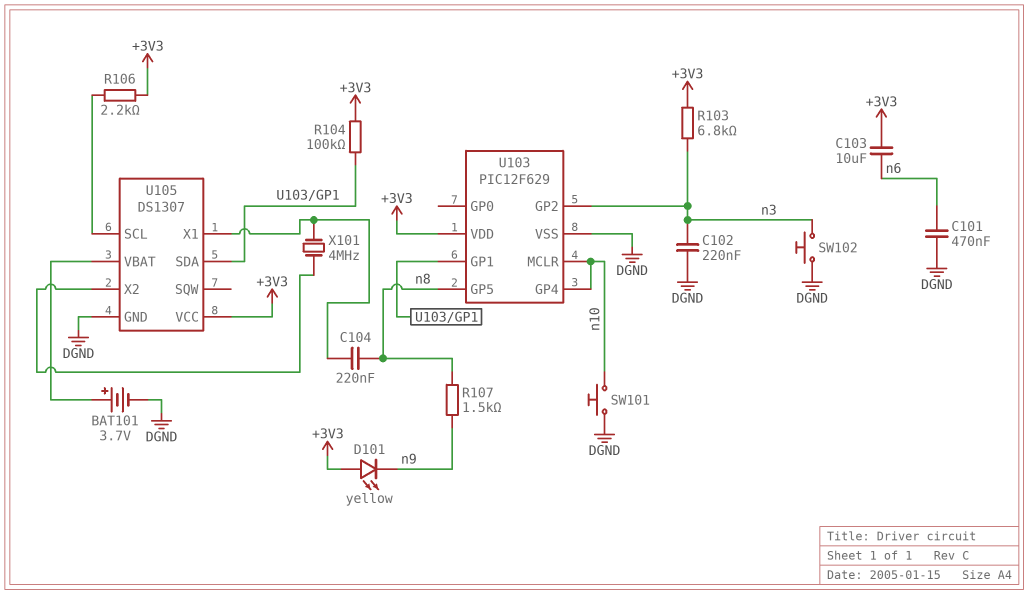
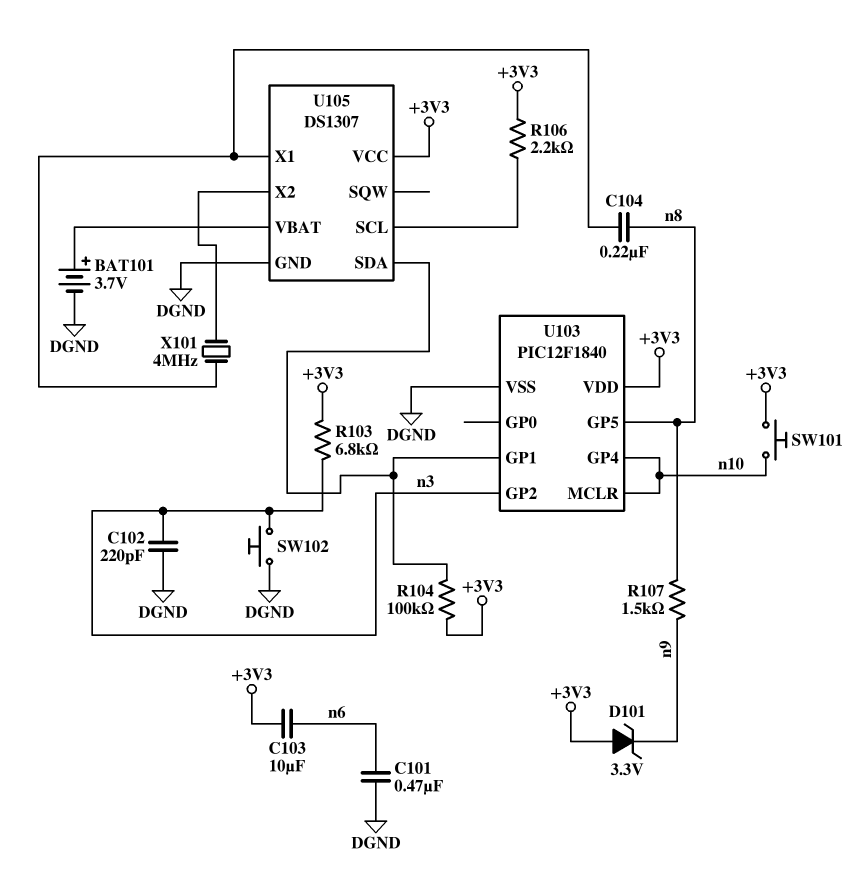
C102: 220nF (DGND, n3) -> 220pF (DGND, n3)
D101: LED yellow (A +3V3, K n9) -> zener 3.3V (A +3V3, K n9)
SW101: button (DGND, n10) -> button (+3V3, n10)
U103: PIC12F629 -> PIC12F1840

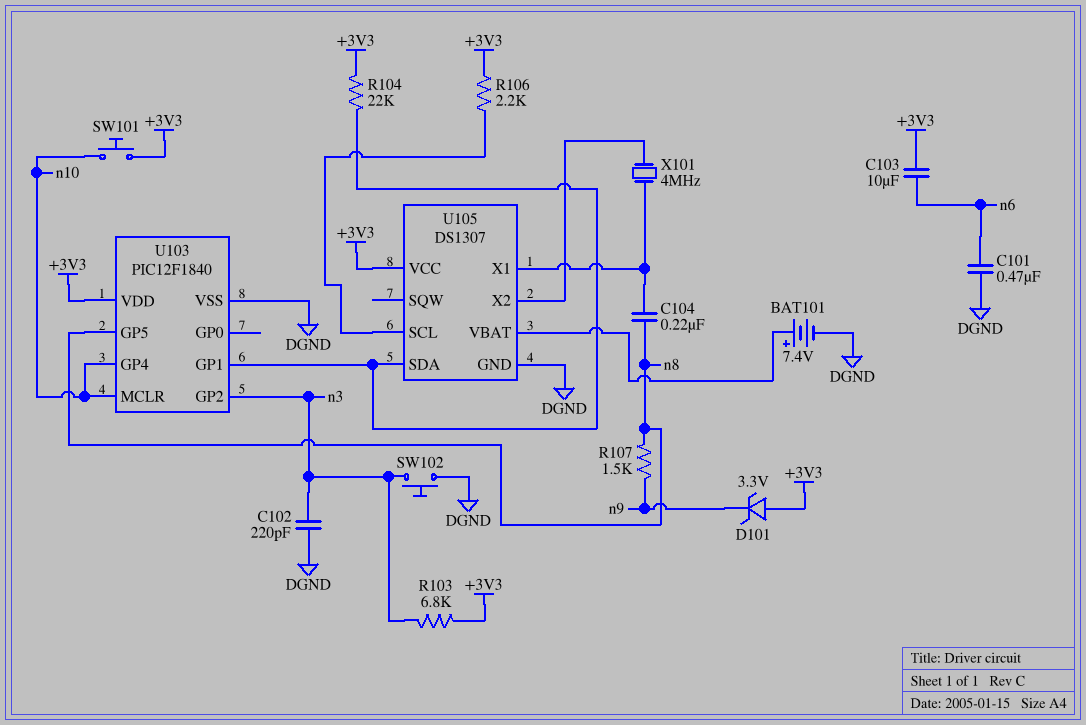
BAT101: 3.7V (plus U105/VBAT, minus DGND) -> 7.4V (plus U105/VBAT, minus DGND)
R104: 100k (+3V3, U103/GP1) -> 22k (+3V3, U103/GP1)

